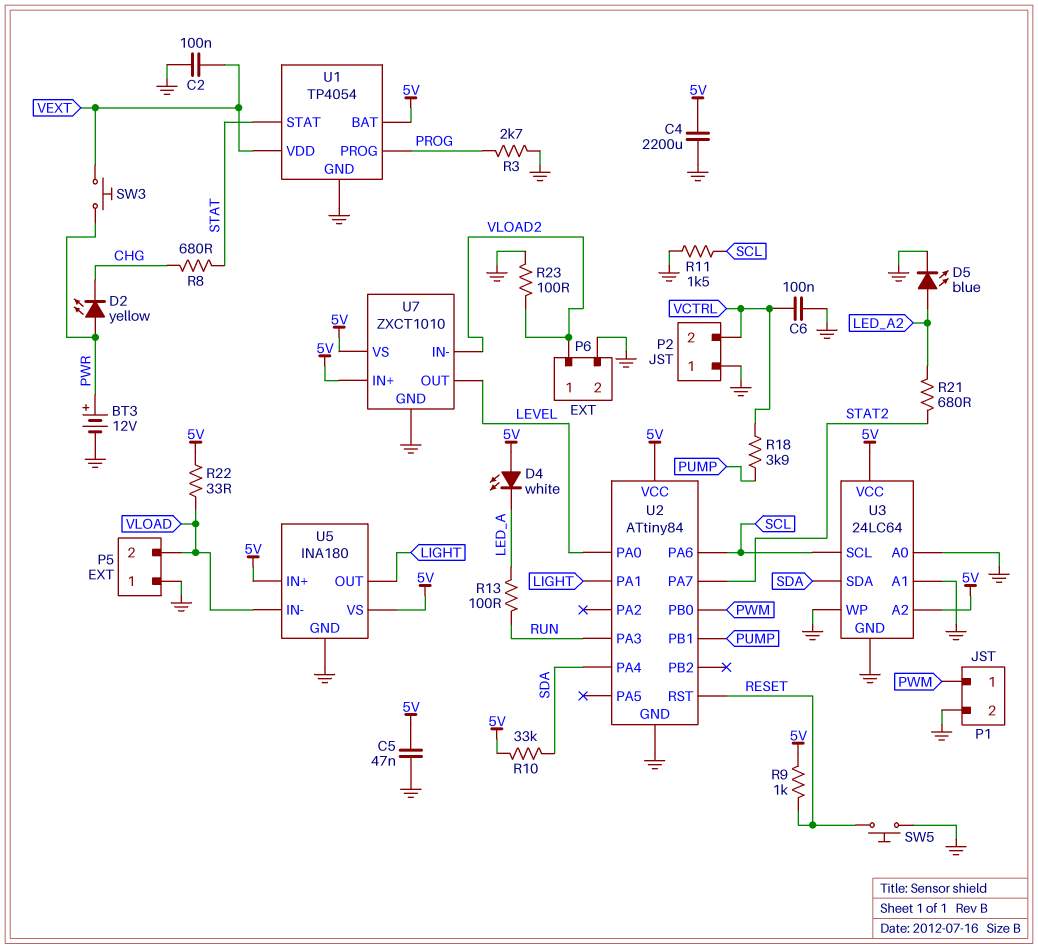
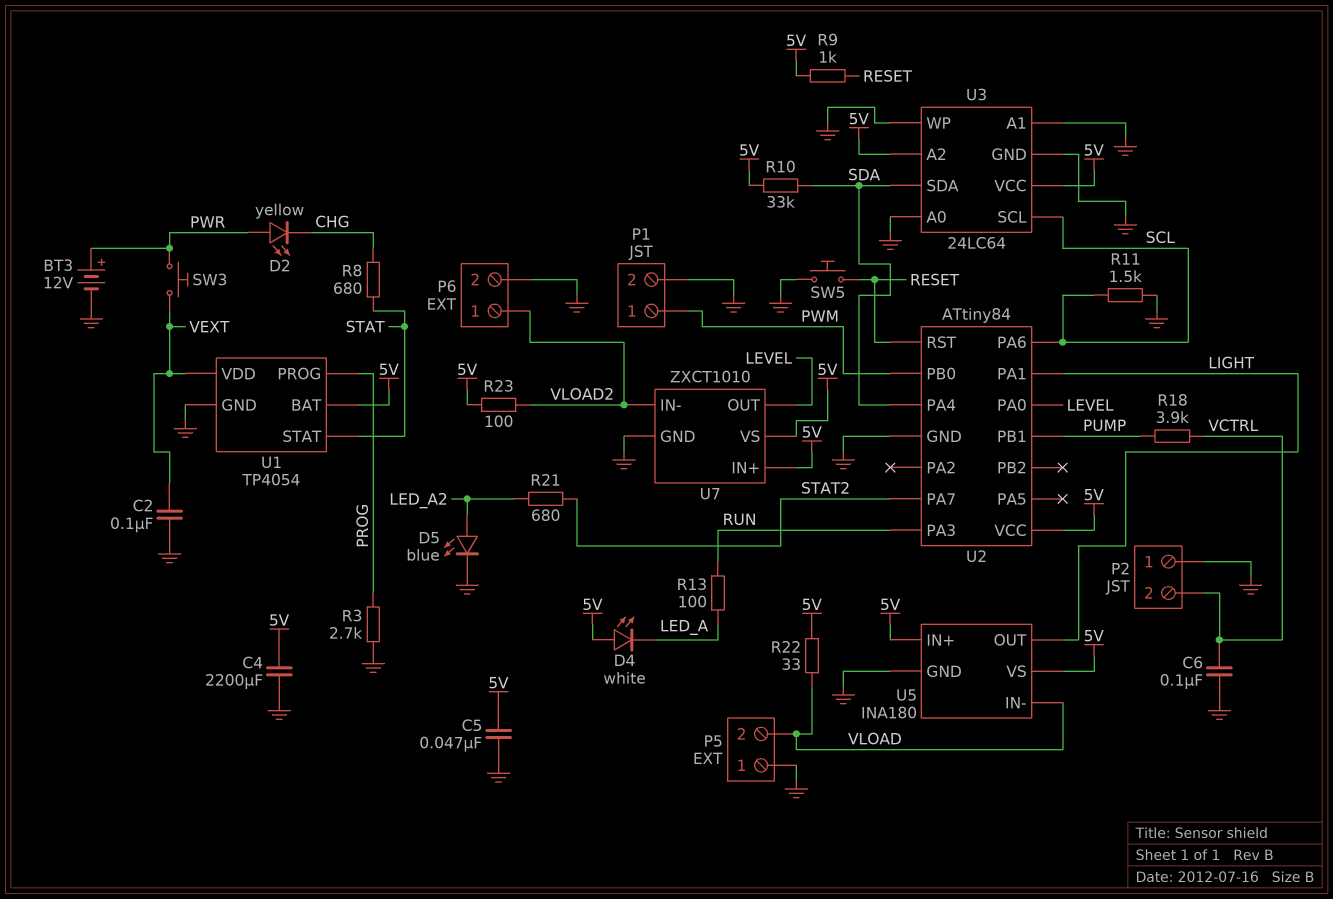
R23: 100 (GND, VLOAD2) -> 100 (5V, VLOAD2)

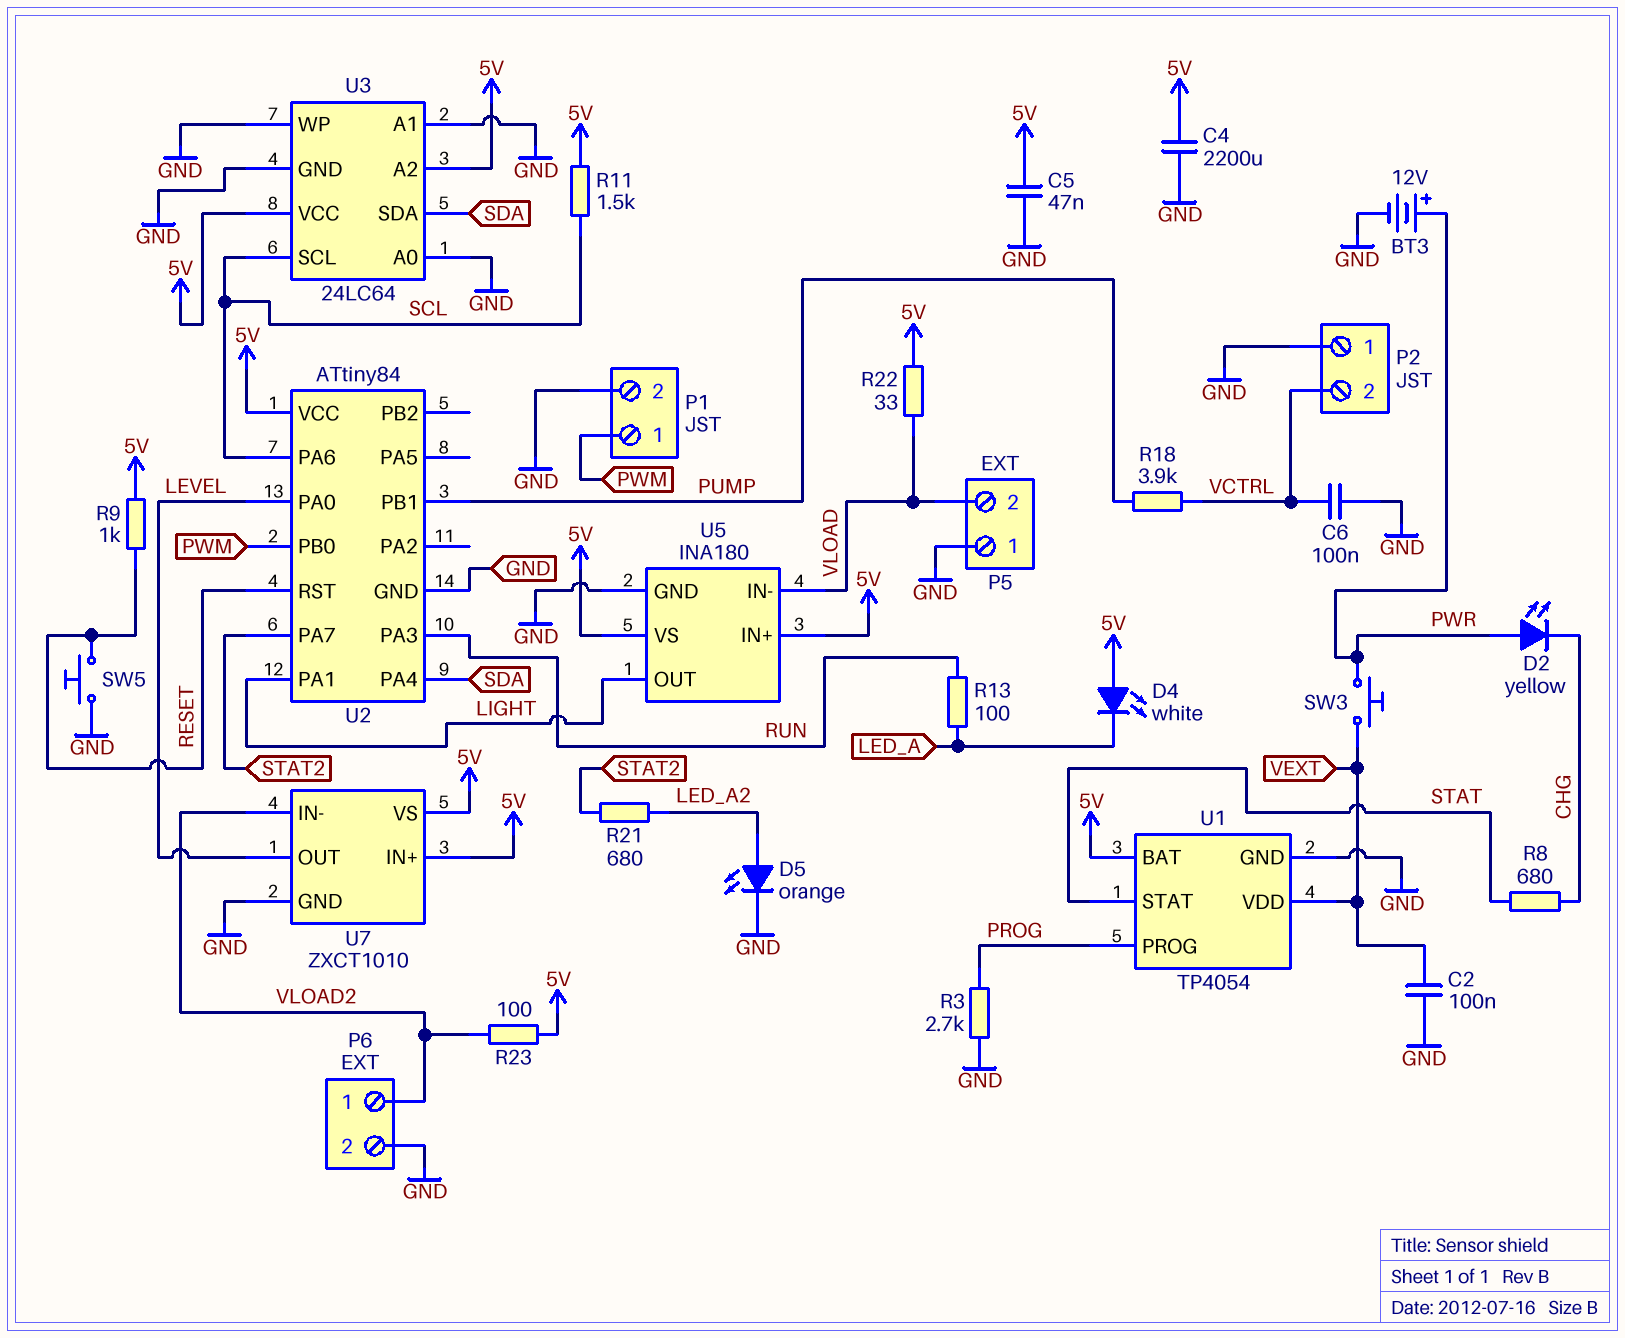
D5: LED blue (A LED_A2, K GND) -> LED orange (A LED_A2, K GND)
R10: 33k (5V, SDA) -> none
R11: 1.5k (GND, SCL) -> 1.5k (5V, SCL)

